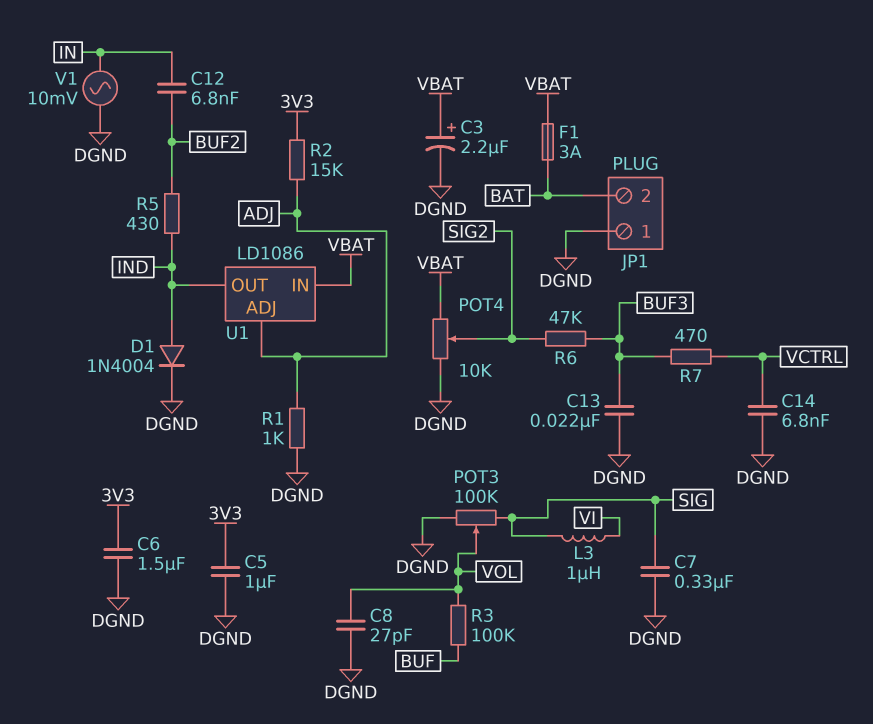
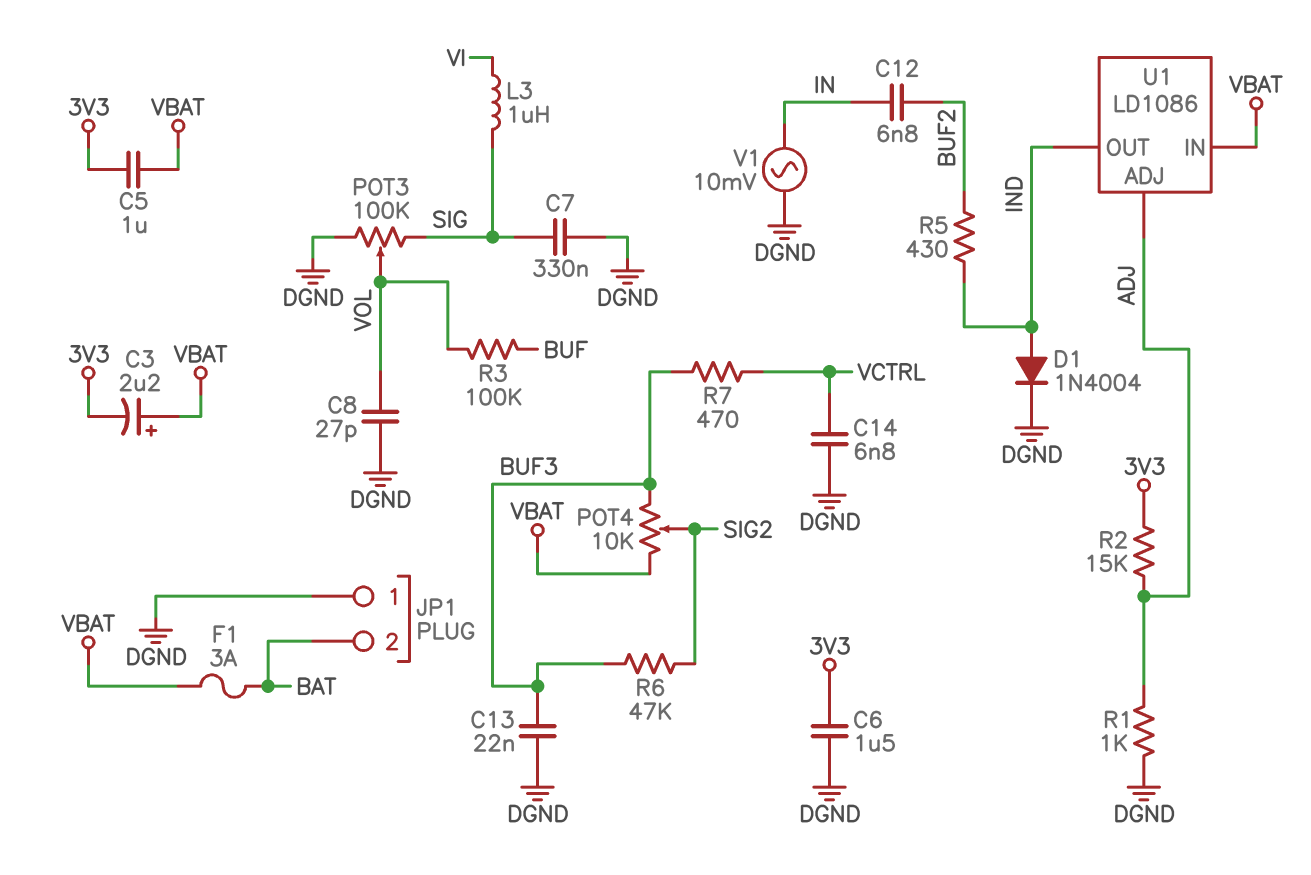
C3: 2.2uF (plus VBAT, minus DGND) -> 2.2uF (plus VBAT, minus 3V3)
C5: 1uF (3V3, DGND) -> 1uF (3V3, VBAT)
POT4: 10k (DGND, VBAT, wiper SIG2) -> 10k (BUF3, VBAT, wiper SIG2)

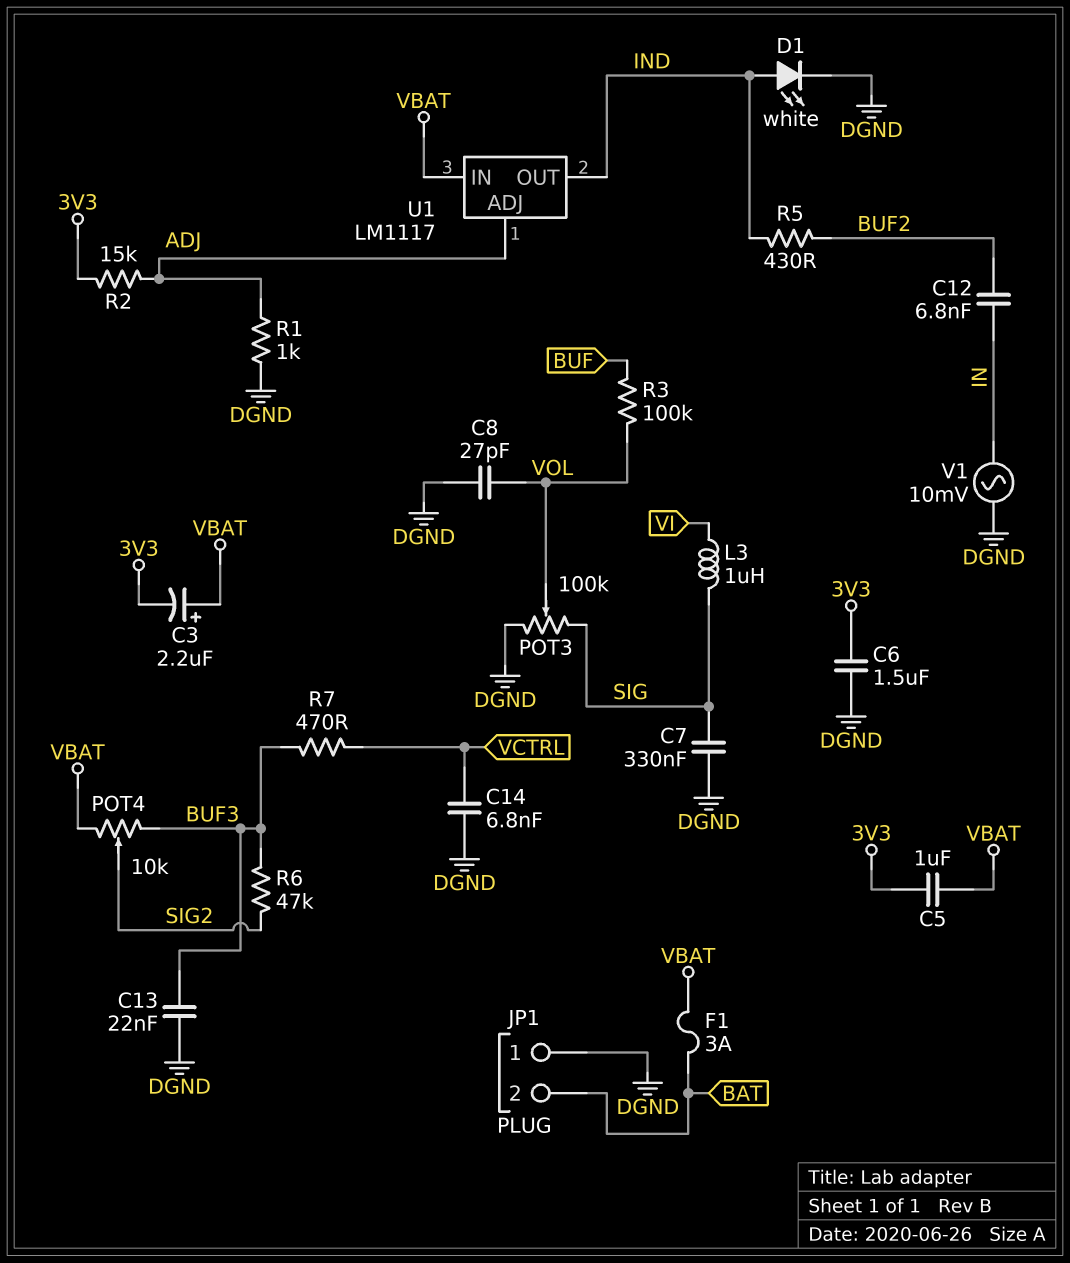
D1: diode 1N4004 (A IND, K DGND) -> LED white (A IND, K DGND)
U1: LD1086 -> LM1117

